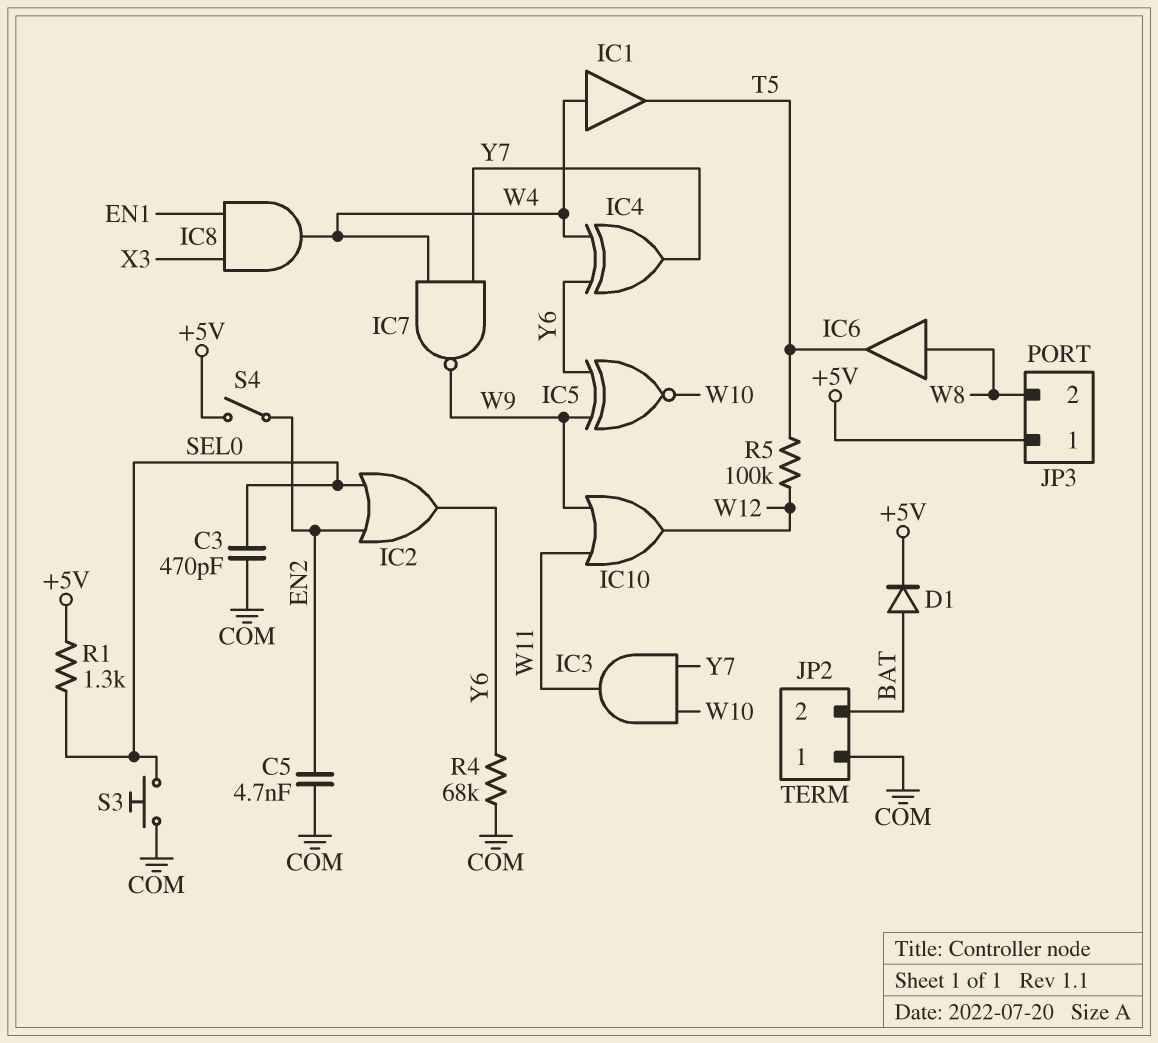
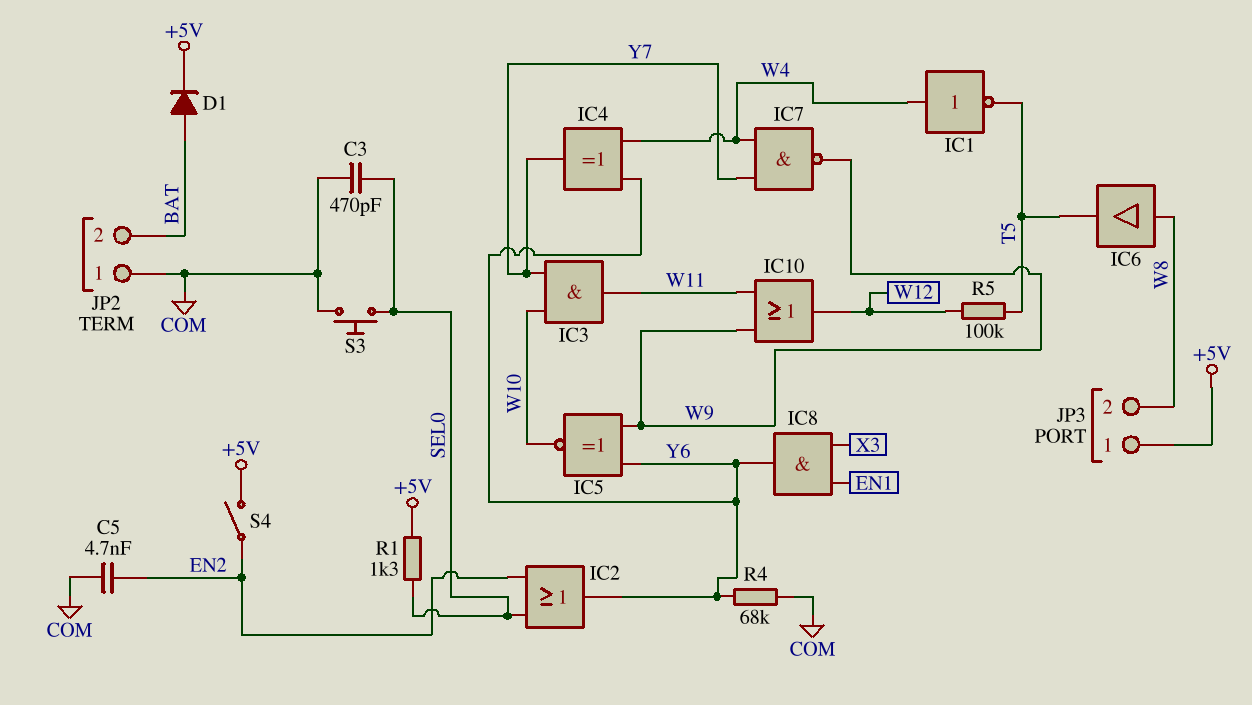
IC1: buffer (in W4, out T5) -> NOT (in W4, out T5)
IC8: AND (in EN1, in X3, out W4) -> AND (in EN1, in X3, out Y6)

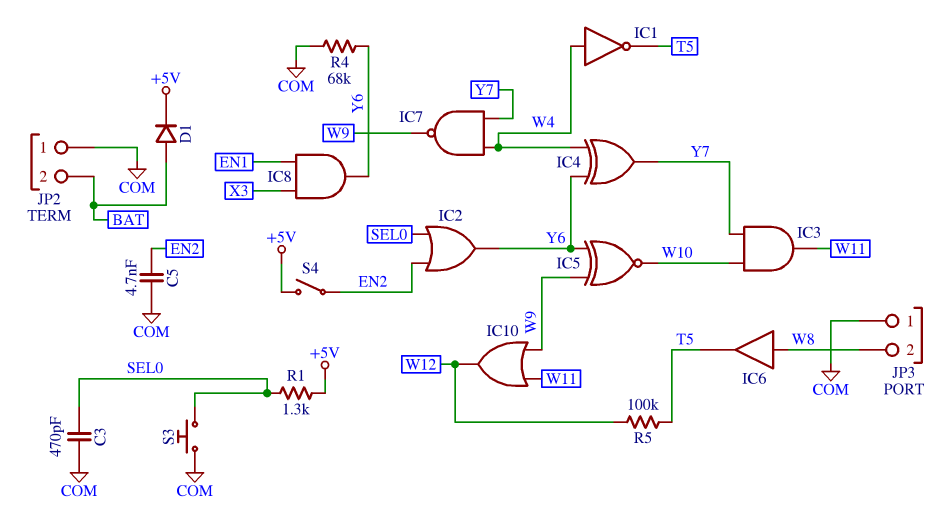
JP3 pin 1: +5V -> COM

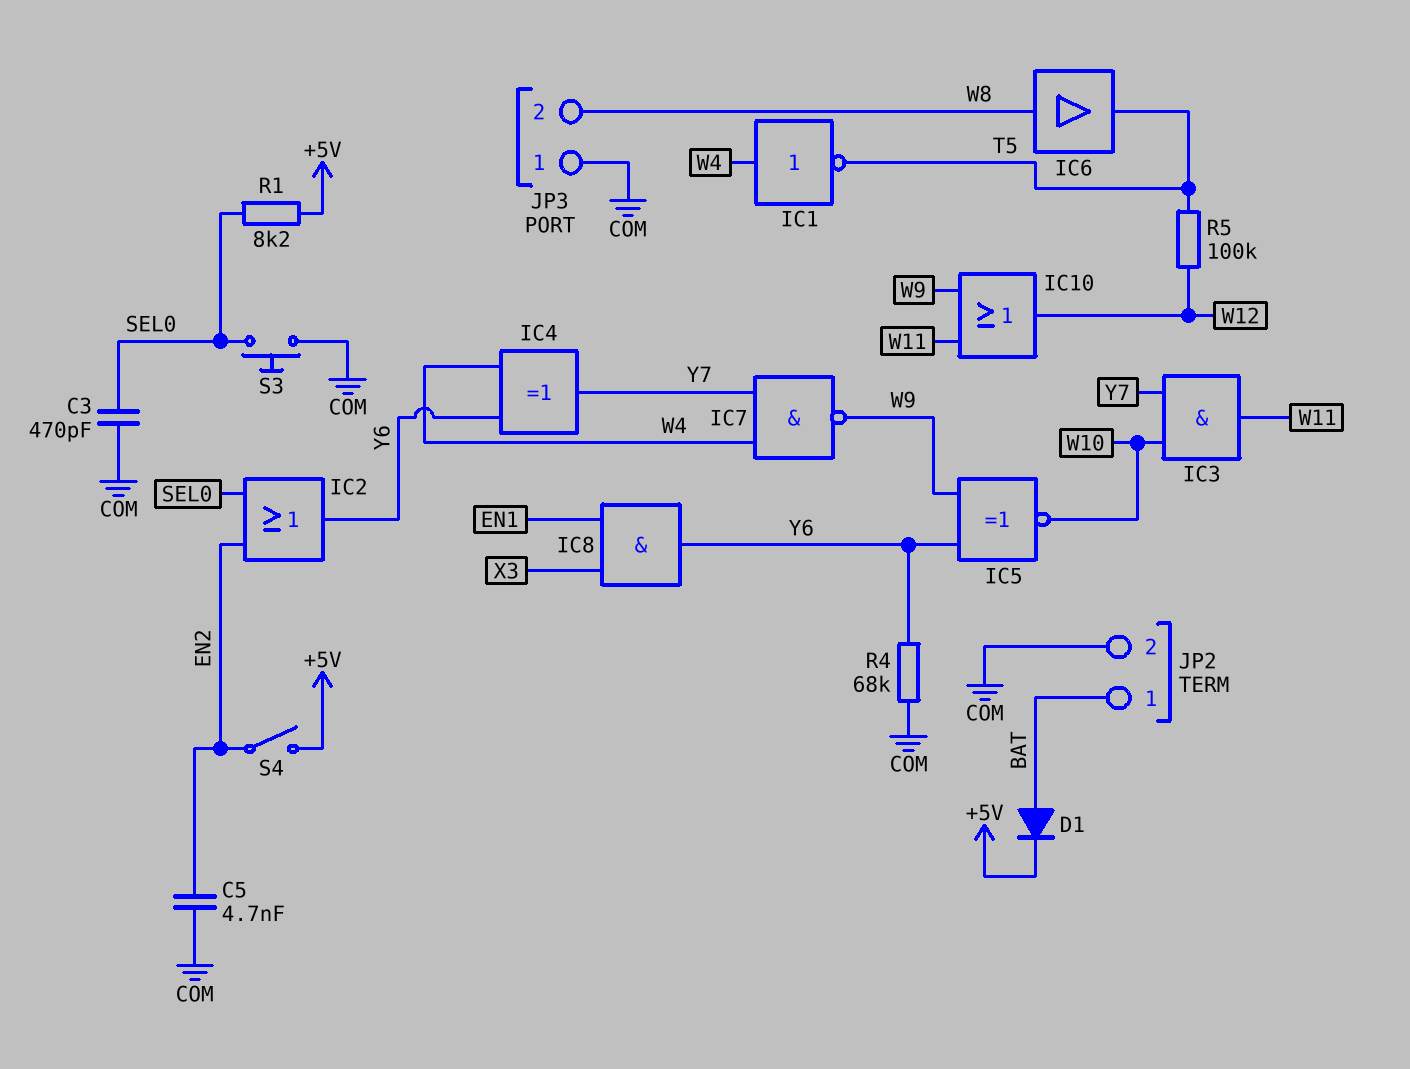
JP2 pin 1: COM -> BAT
JP2 pin 2: BAT -> COM
R1: 1.3k (+5V, SEL0) -> 8.2k (+5V, SEL0)

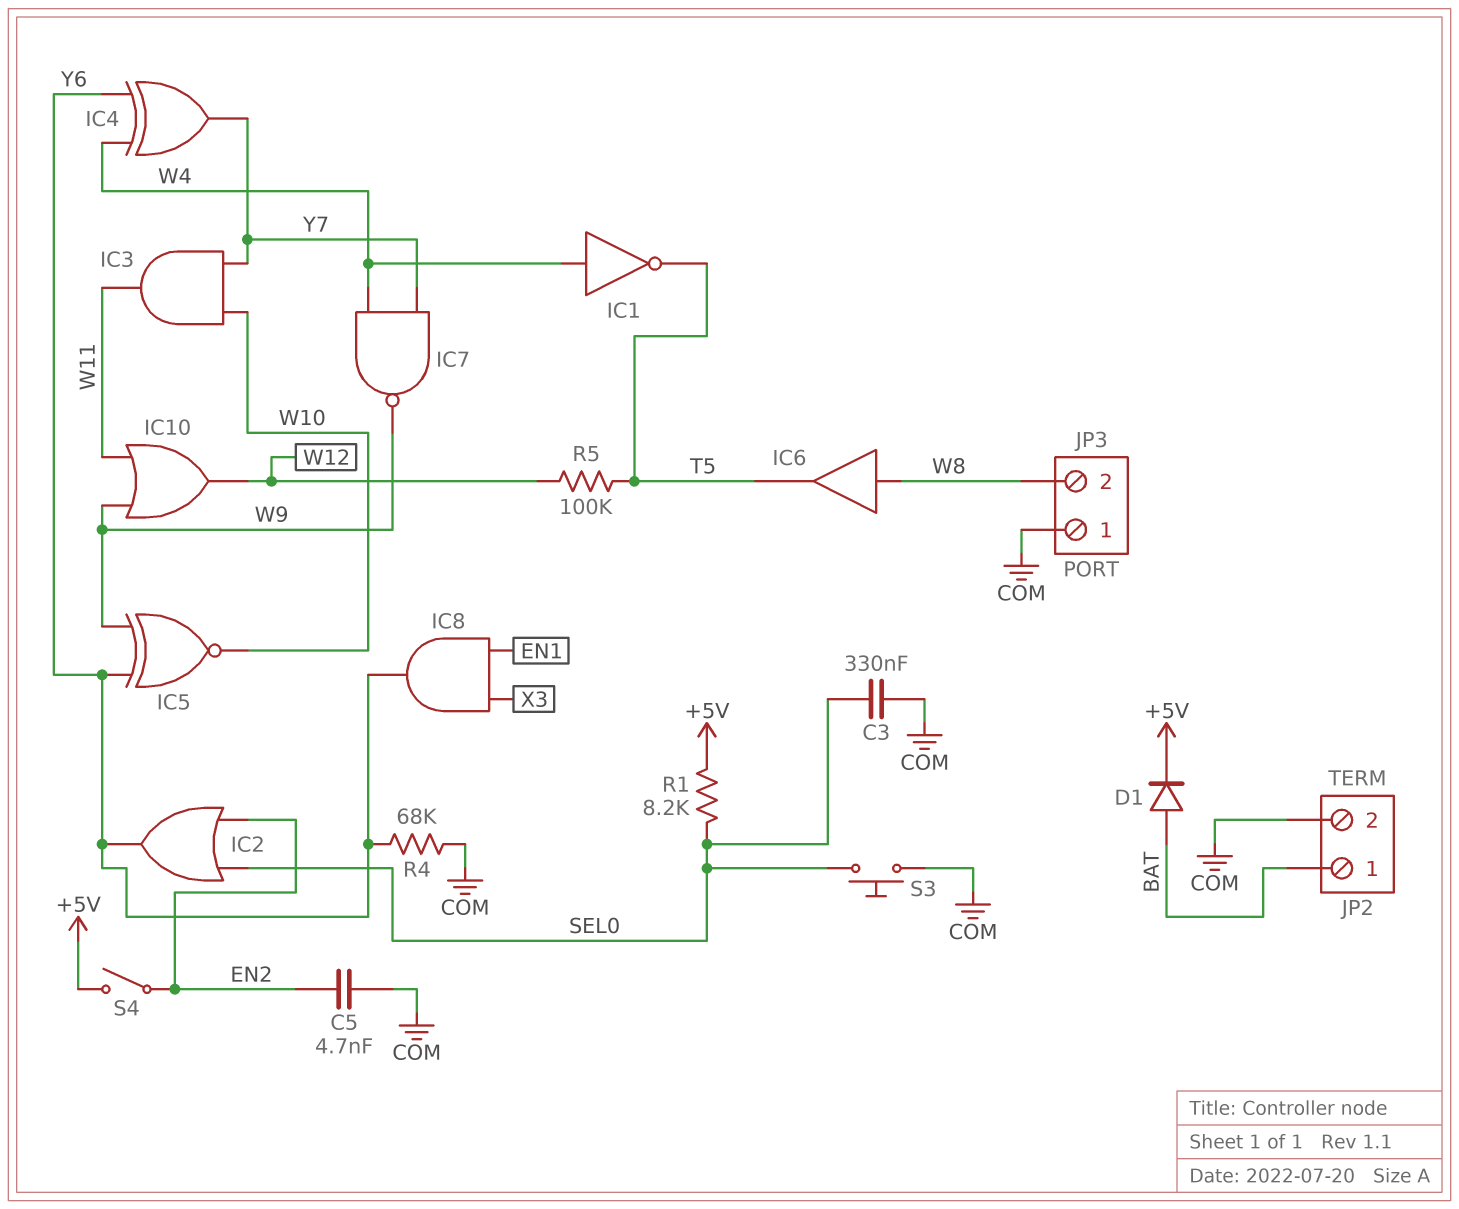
C3: 470pF (COM, SEL0) -> 330nF (COM, SEL0)

